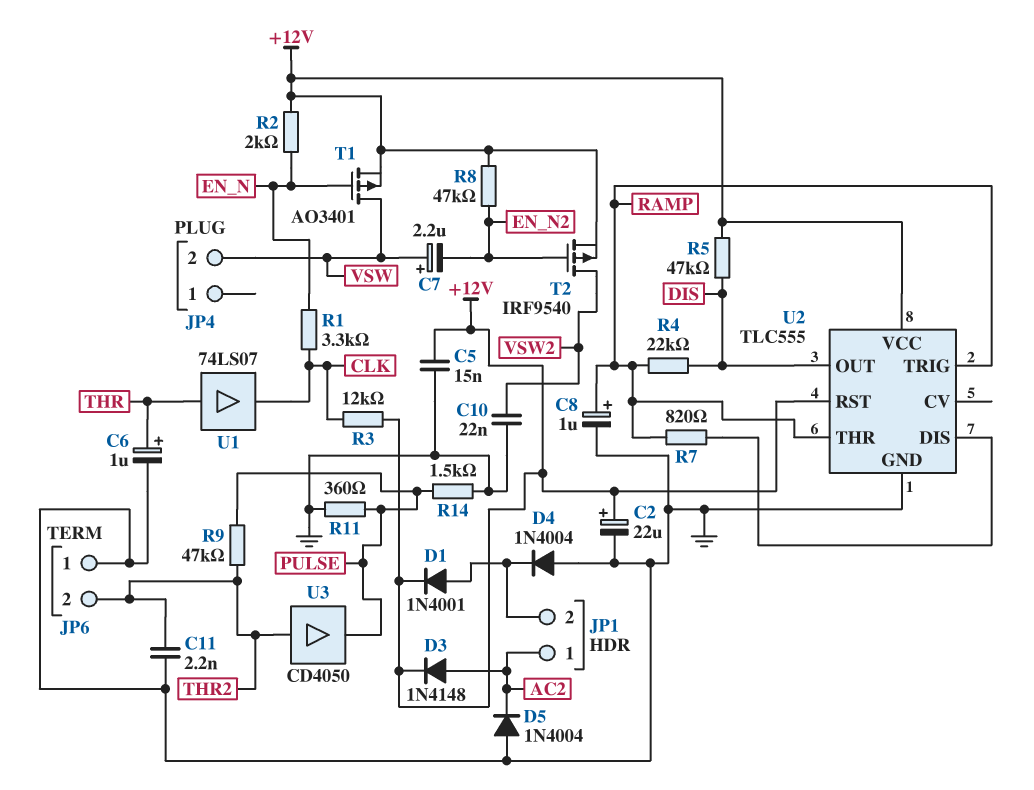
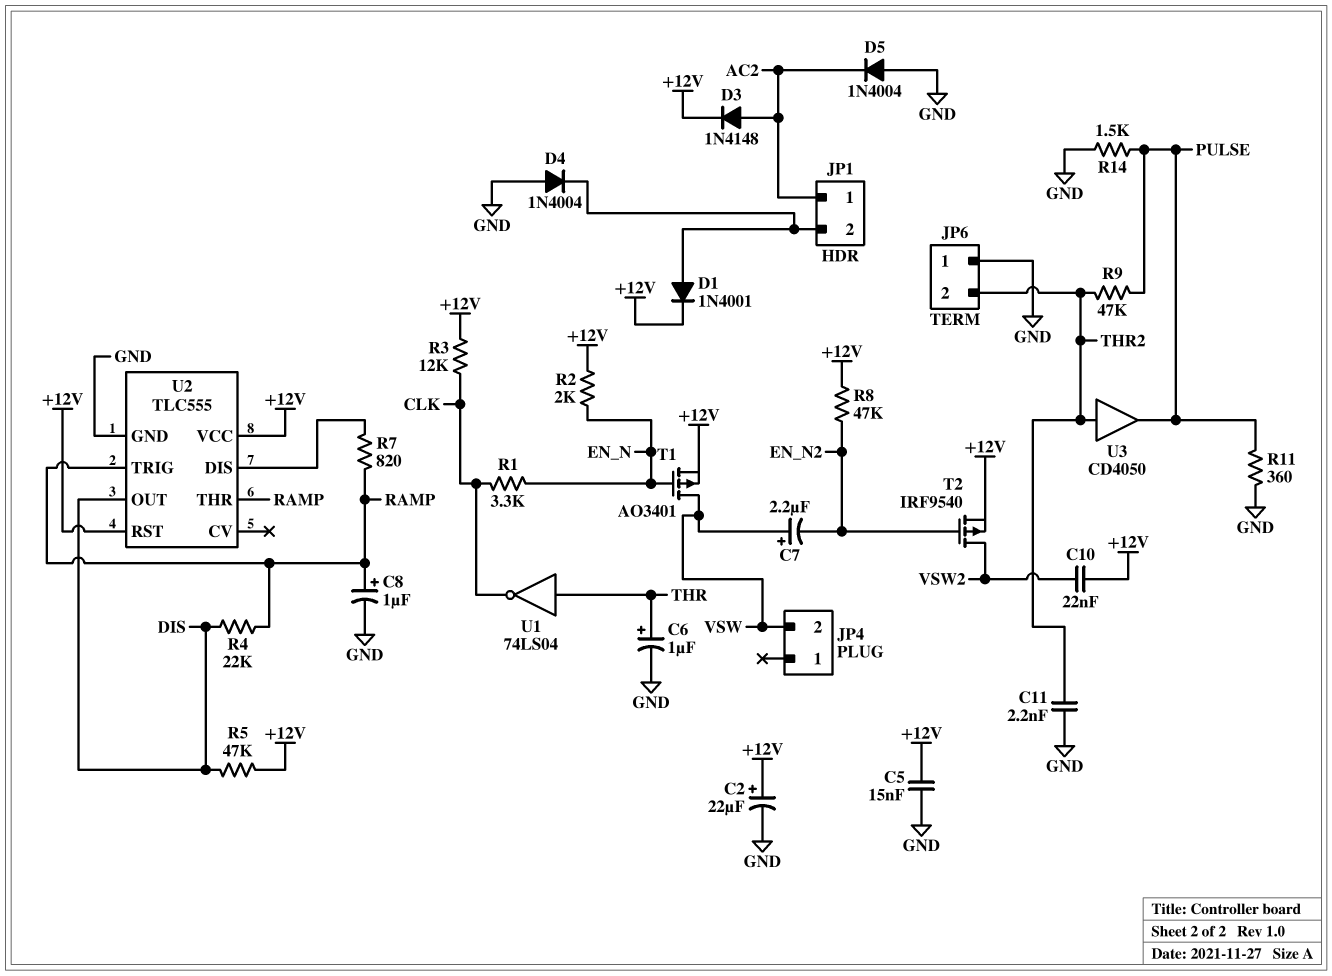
C10: 22nF (GND, VSW2) -> 22nF (+12V, VSW2)
U1: buffer 74LS07 (in THR, out CLK) -> NOT 74LS04 (in THR, out CLK)

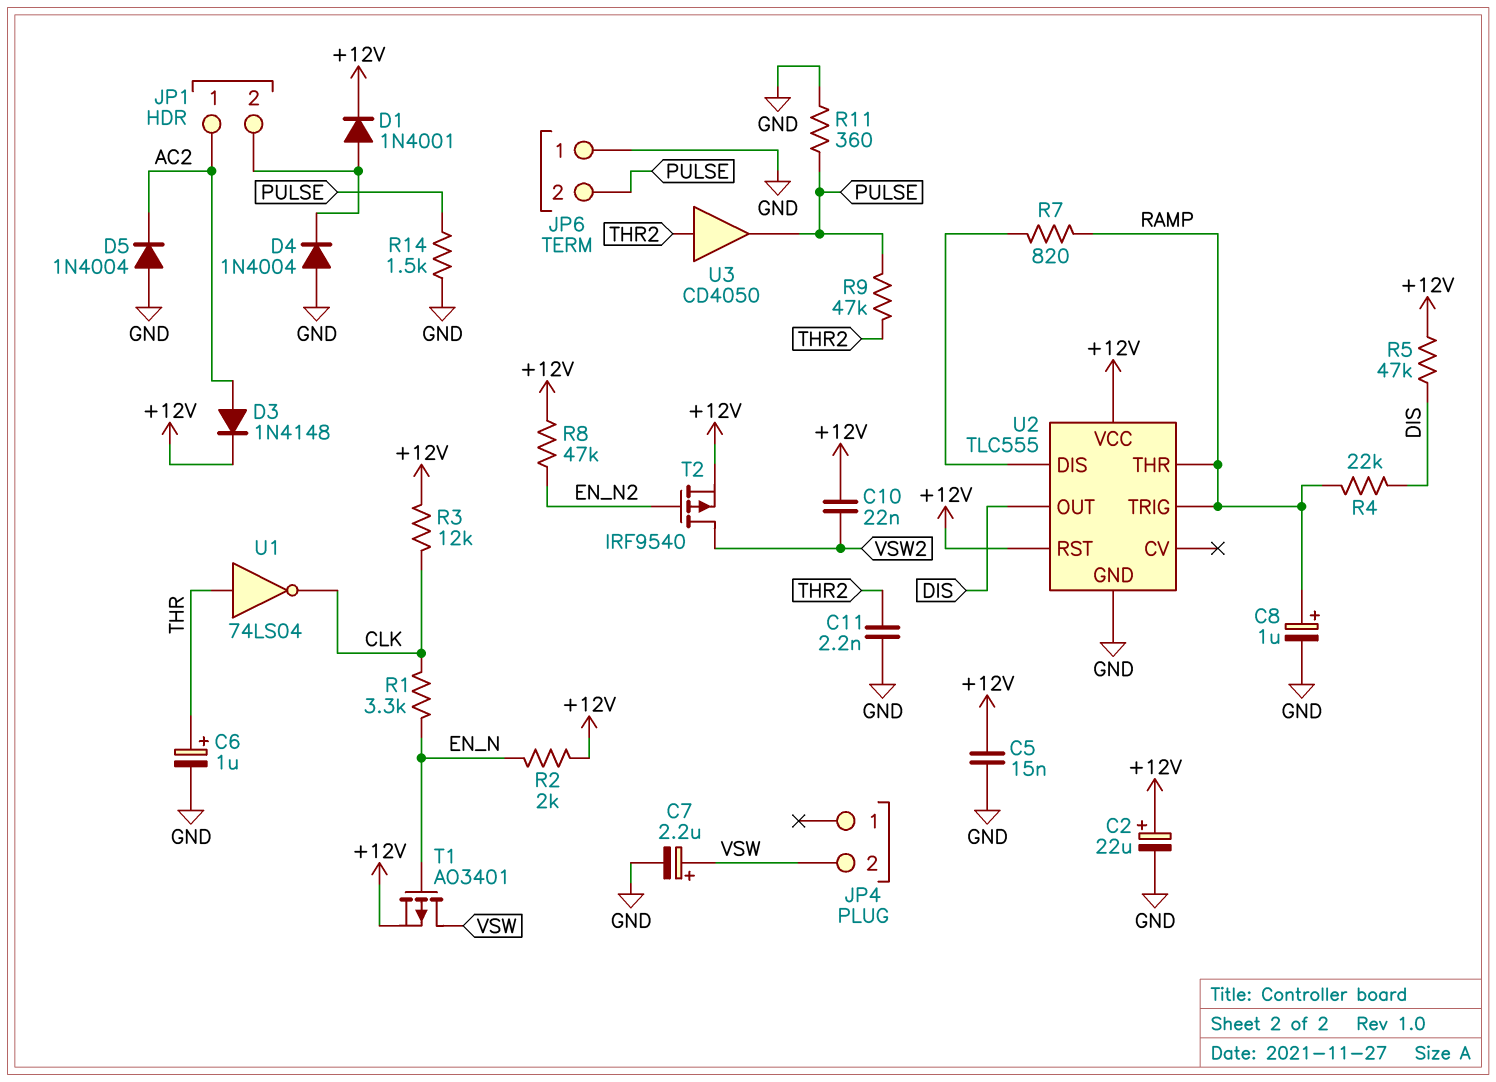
C7: 2.2uF (plus VSW, minus EN_N2) -> 2.2uF (plus VSW, minus GND)
JP6 pin 2: THR2 -> PULSE

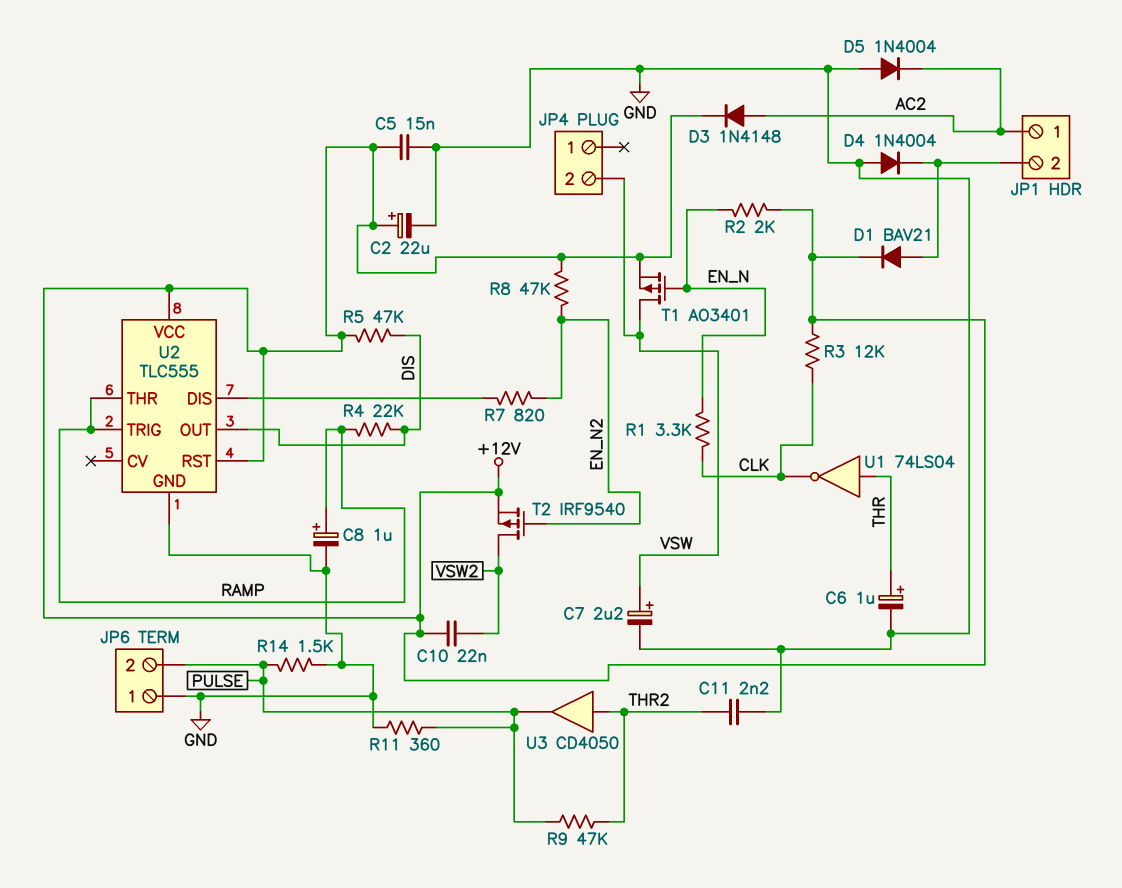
D1: diode 1N4001 (A JP1/2, K +12V) -> diode BAV21 (A JP1/2, K +12V)
R7: 820 (RAMP, U2/DIS) -> 820 (EN_N2, U2/DIS)

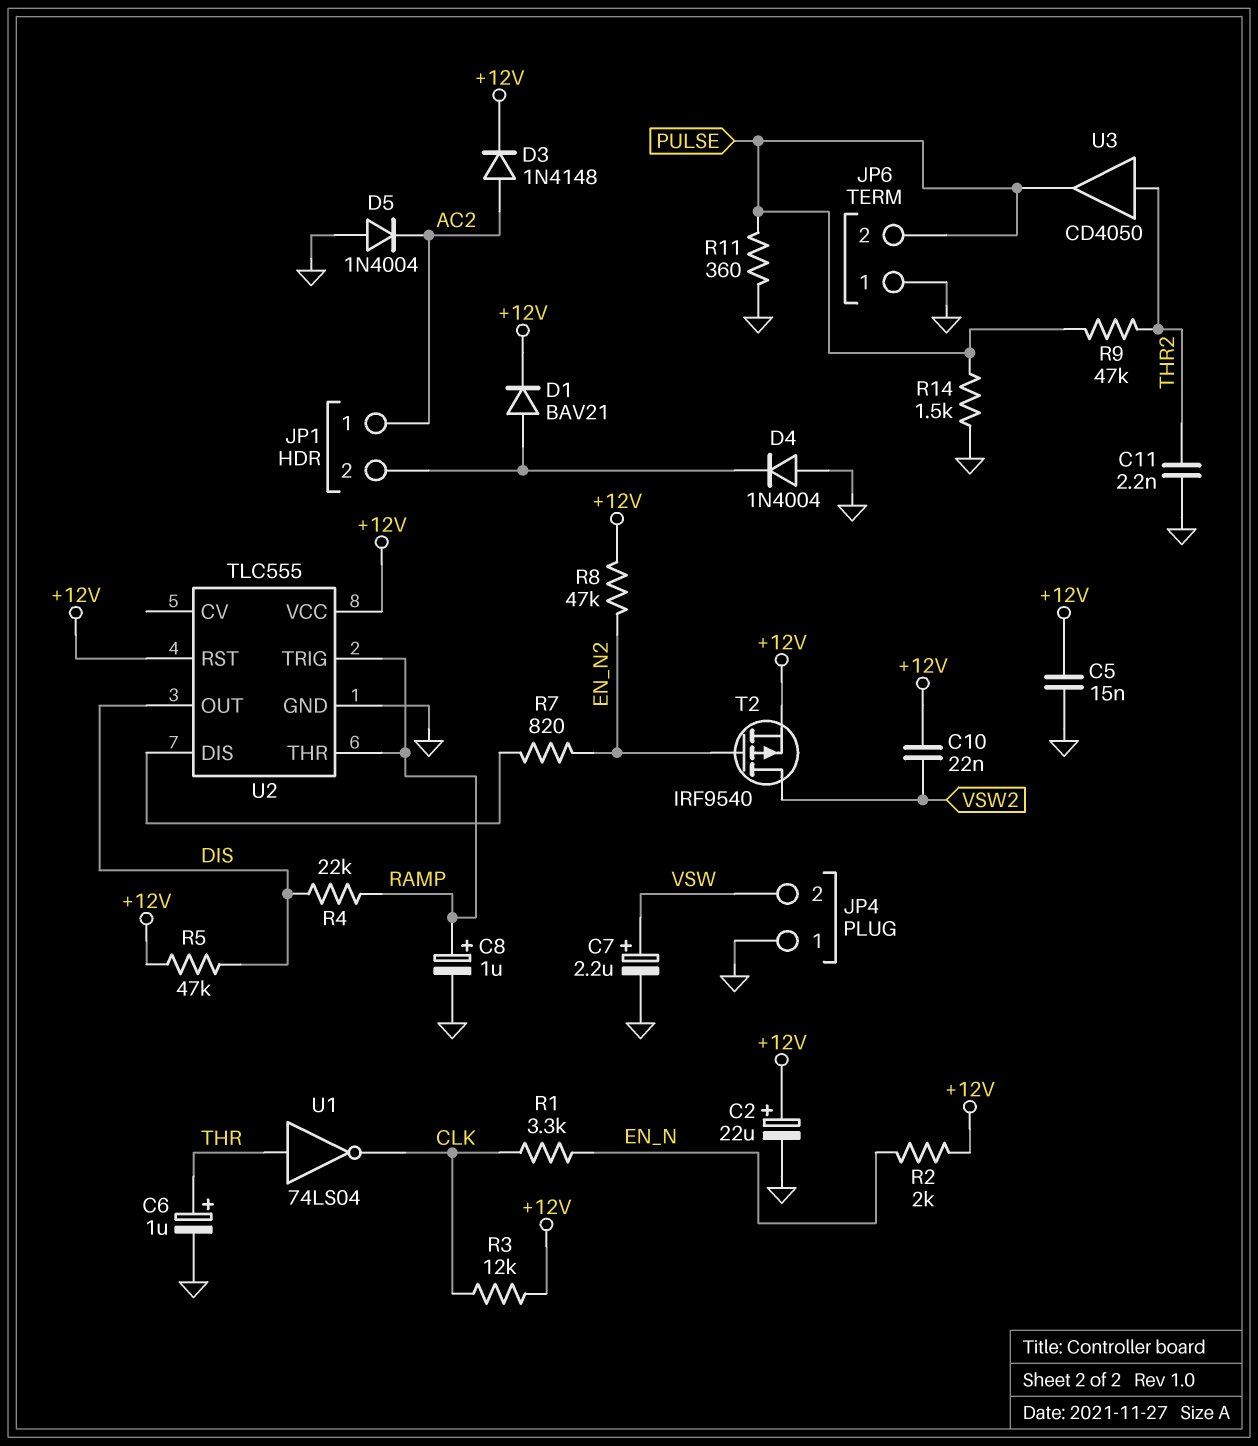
JP4 pin 1: none -> GND
T1: PMOS AO3401 (G EN_N, D VSW, S +12V) -> none

